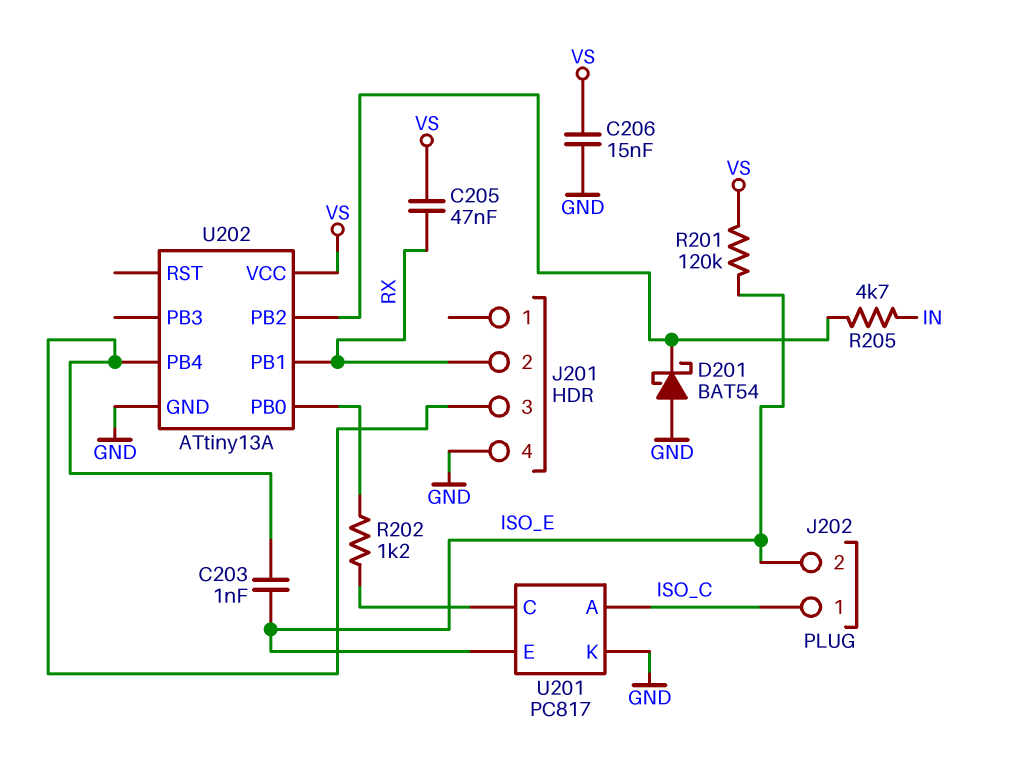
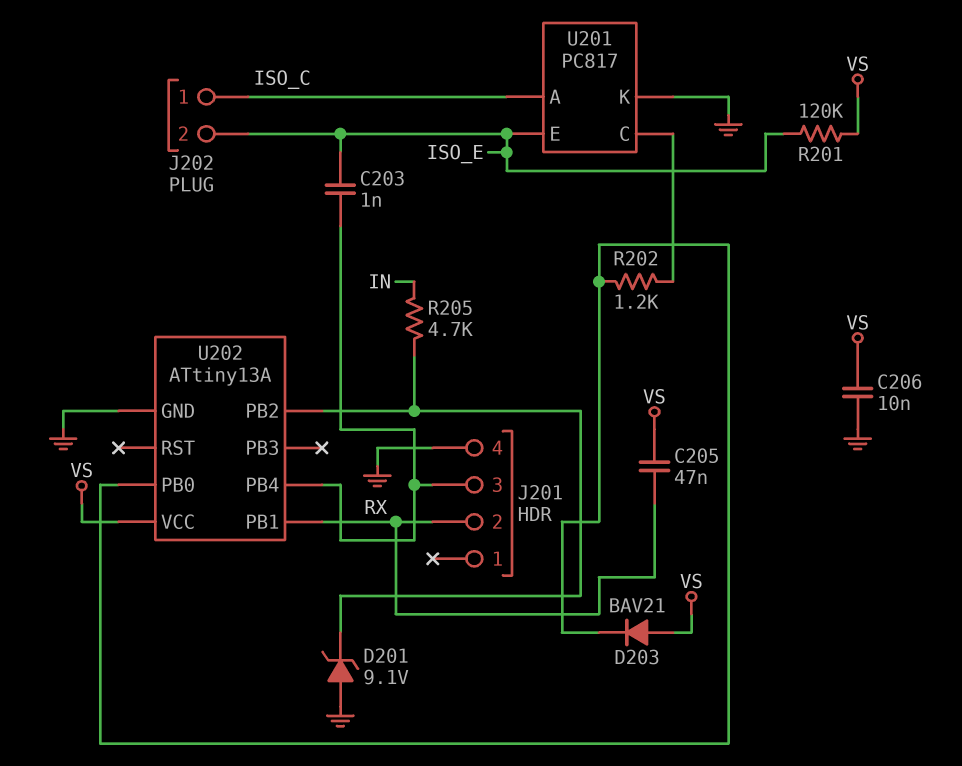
C206: 15nF (GND, VS) -> 10nF (GND, VS)
D201: schottky BAT54 (A GND, K U202/PB2) -> zener 9.1V (A GND, K U202/PB2)
D203: none -> diode BAV21 (A VS, K U202/PB0)

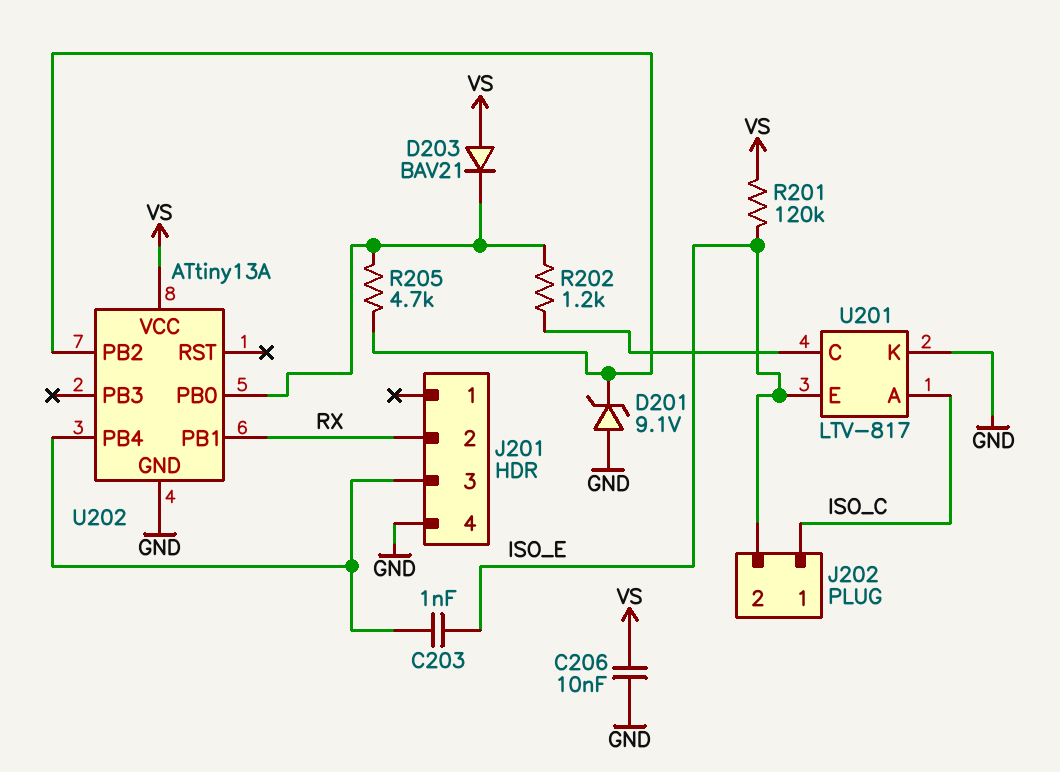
C205: 47nF (RX, VS) -> none
R205: 4.7k (IN, U202/PB2) -> 4.7k (U202/PB0, U202/PB2)
U201: PC817 -> LTV-817

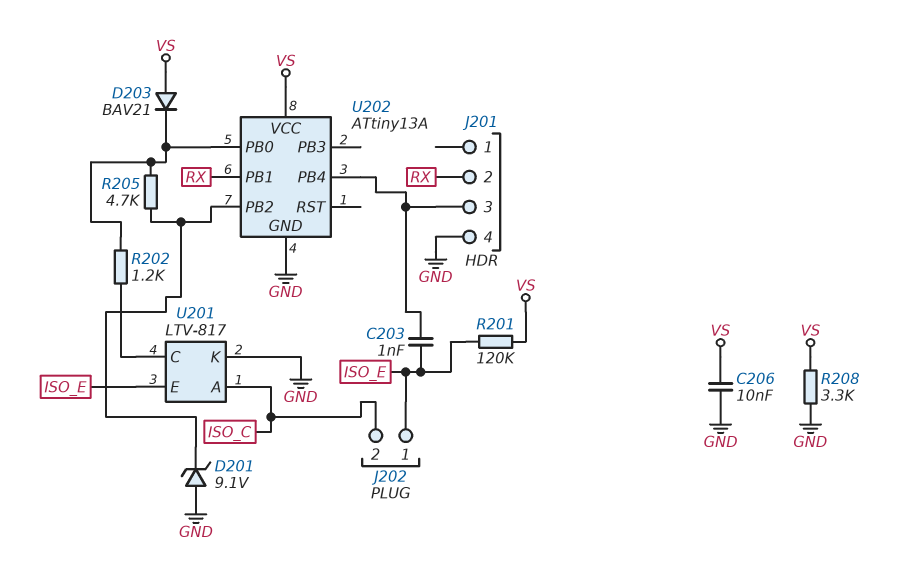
J202 pin 1: ISO_C -> ISO_E
J202 pin 2: ISO_E -> ISO_C
R208: none -> 3.3k (GND, VS)

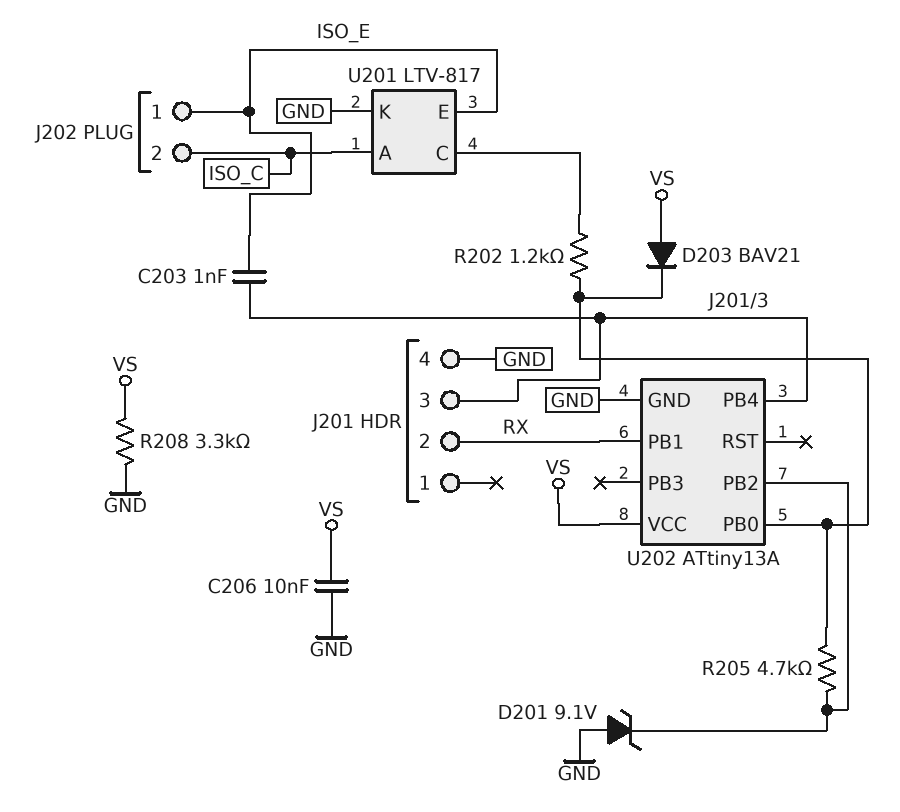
R201: 120k (ISO_E, VS) -> none

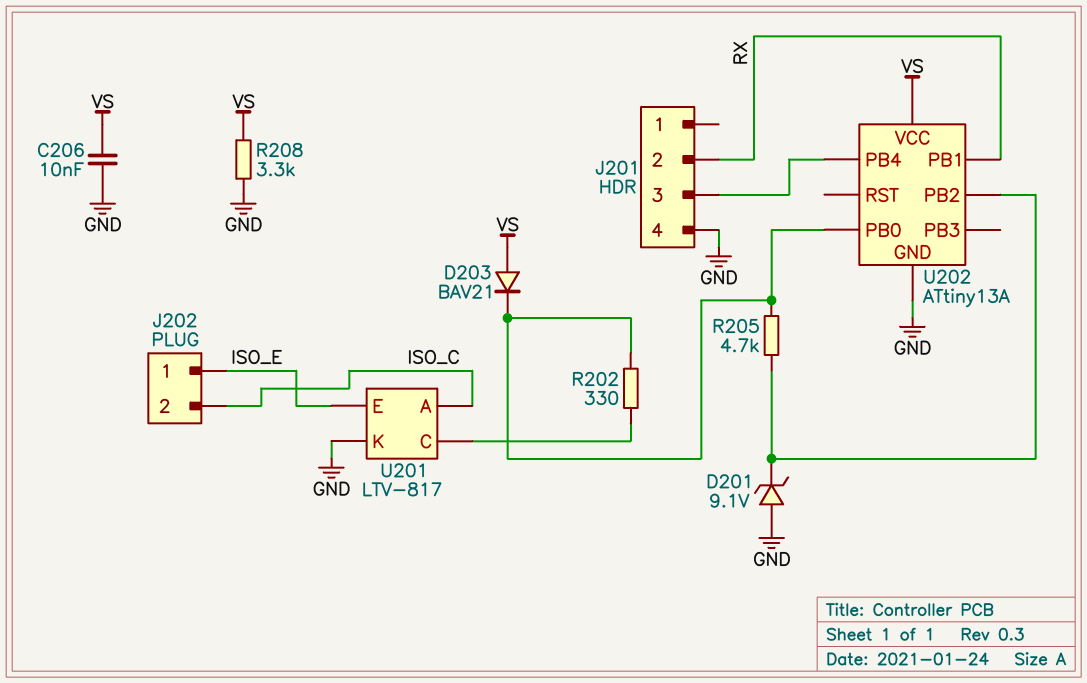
C203: 1nF (ISO_E, J201/3) -> none
R202: 1.2k (U201/C, U202/PB0) -> 330 (U201/C, U202/PB0)

